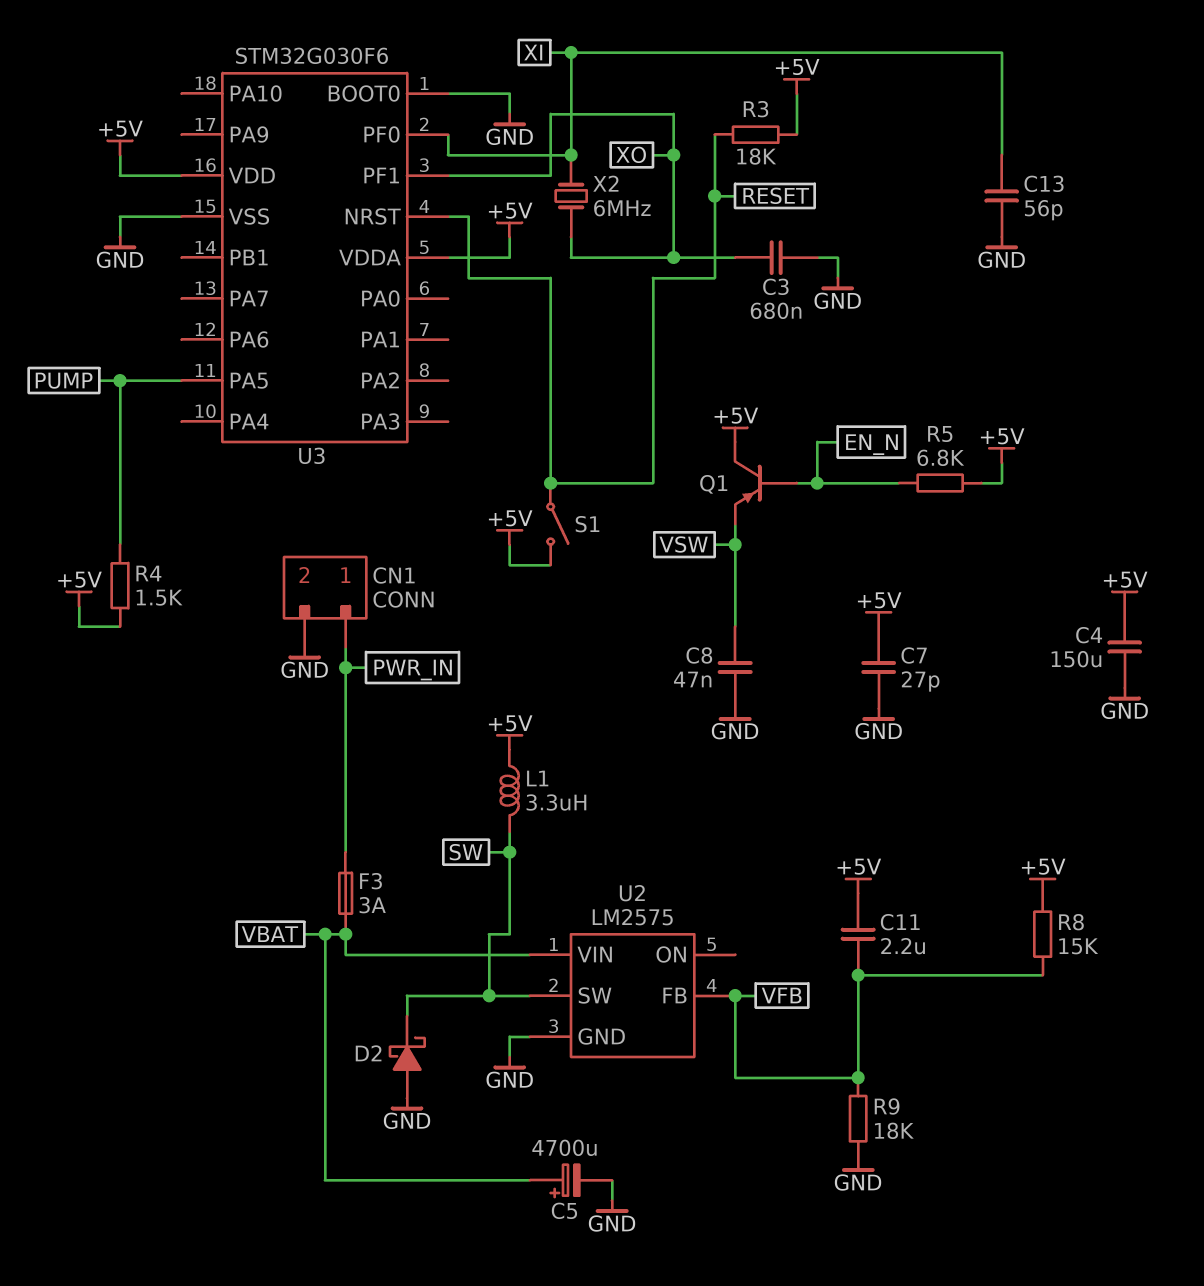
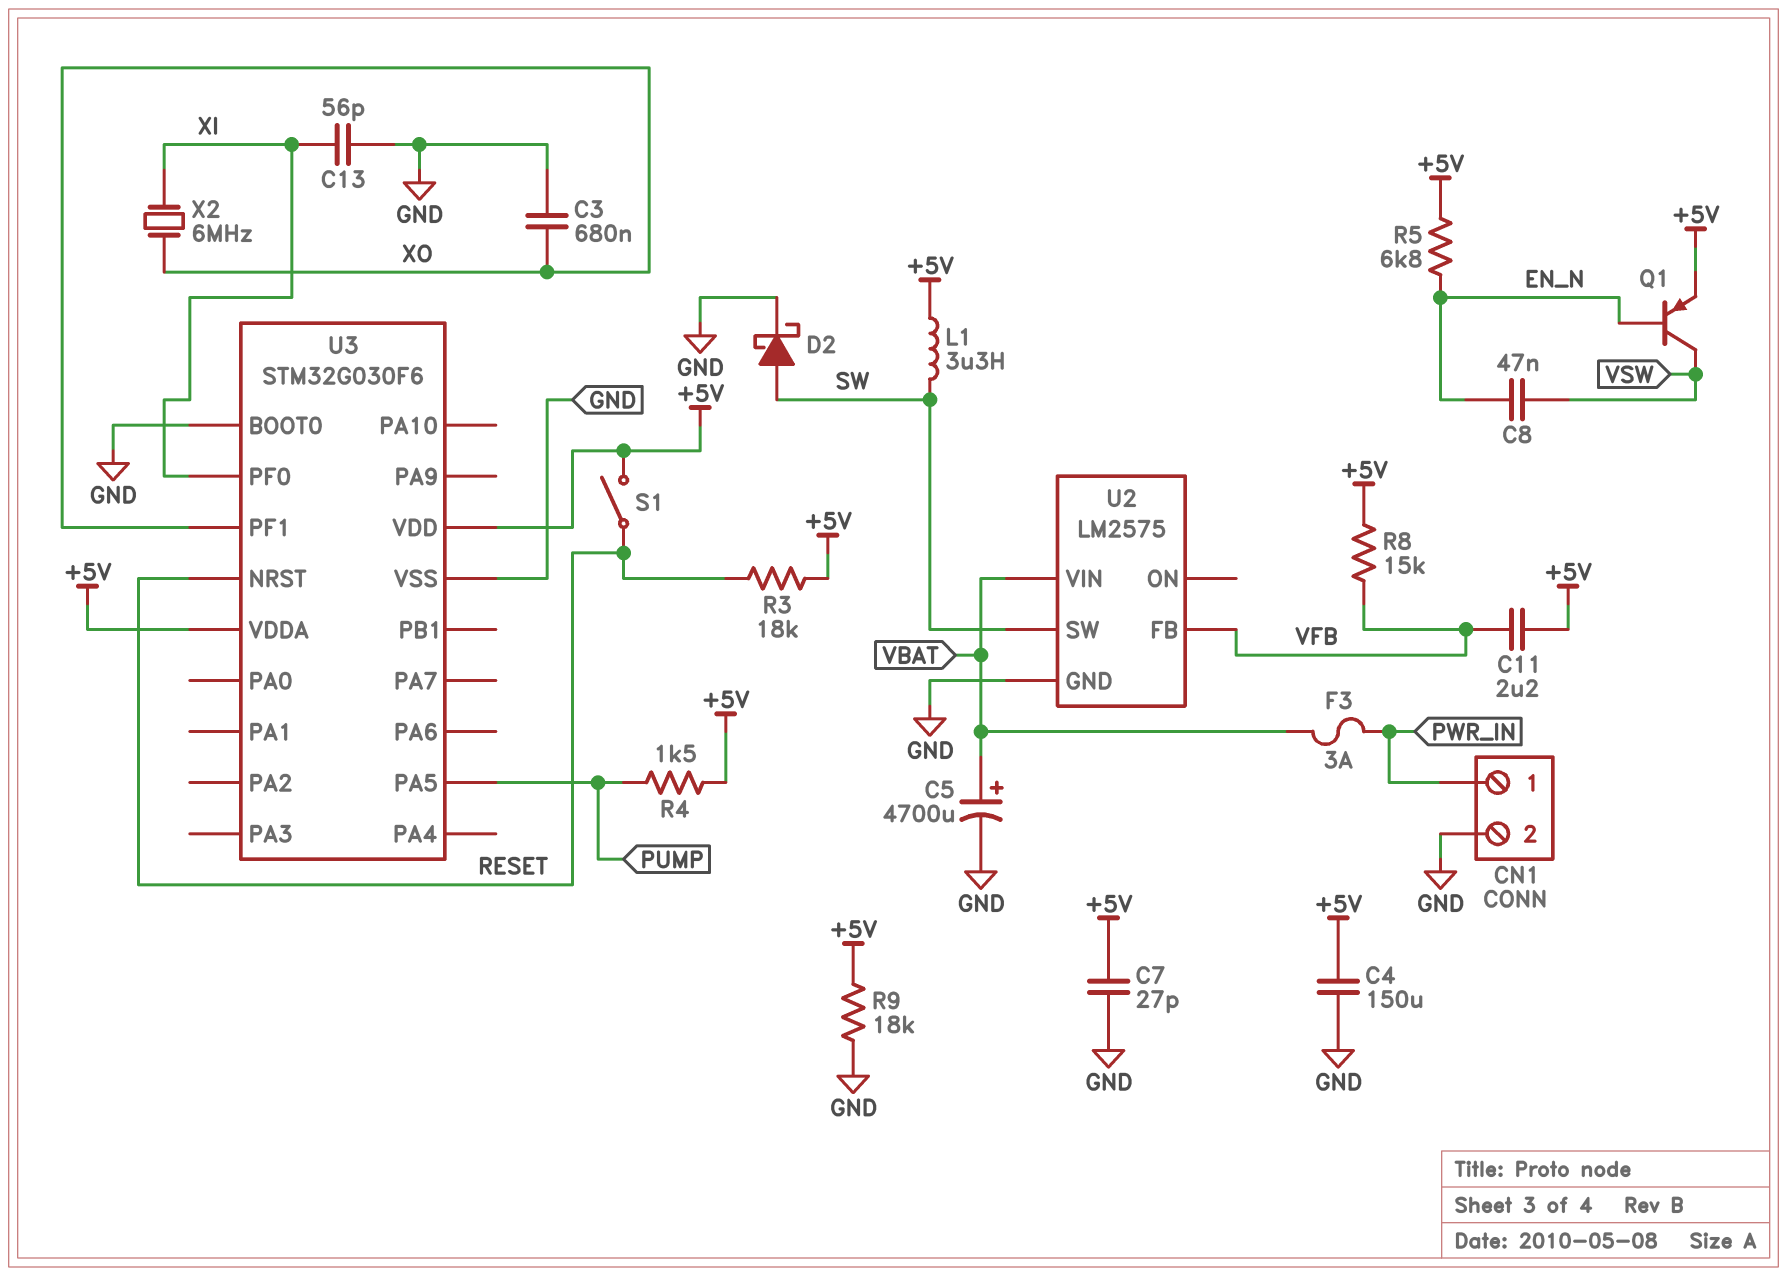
C8: 47nF (GND, VSW) -> 47nF (EN_N, VSW)
D2: schottky (A GND, K SW) -> schottky (A SW, K GND)
Q1: PNP (B EN_N, C +5V, E VSW) -> PNP (B EN_N, C VSW, E +5V)
R9: 18k (GND, VFB) -> 18k (+5V, GND)

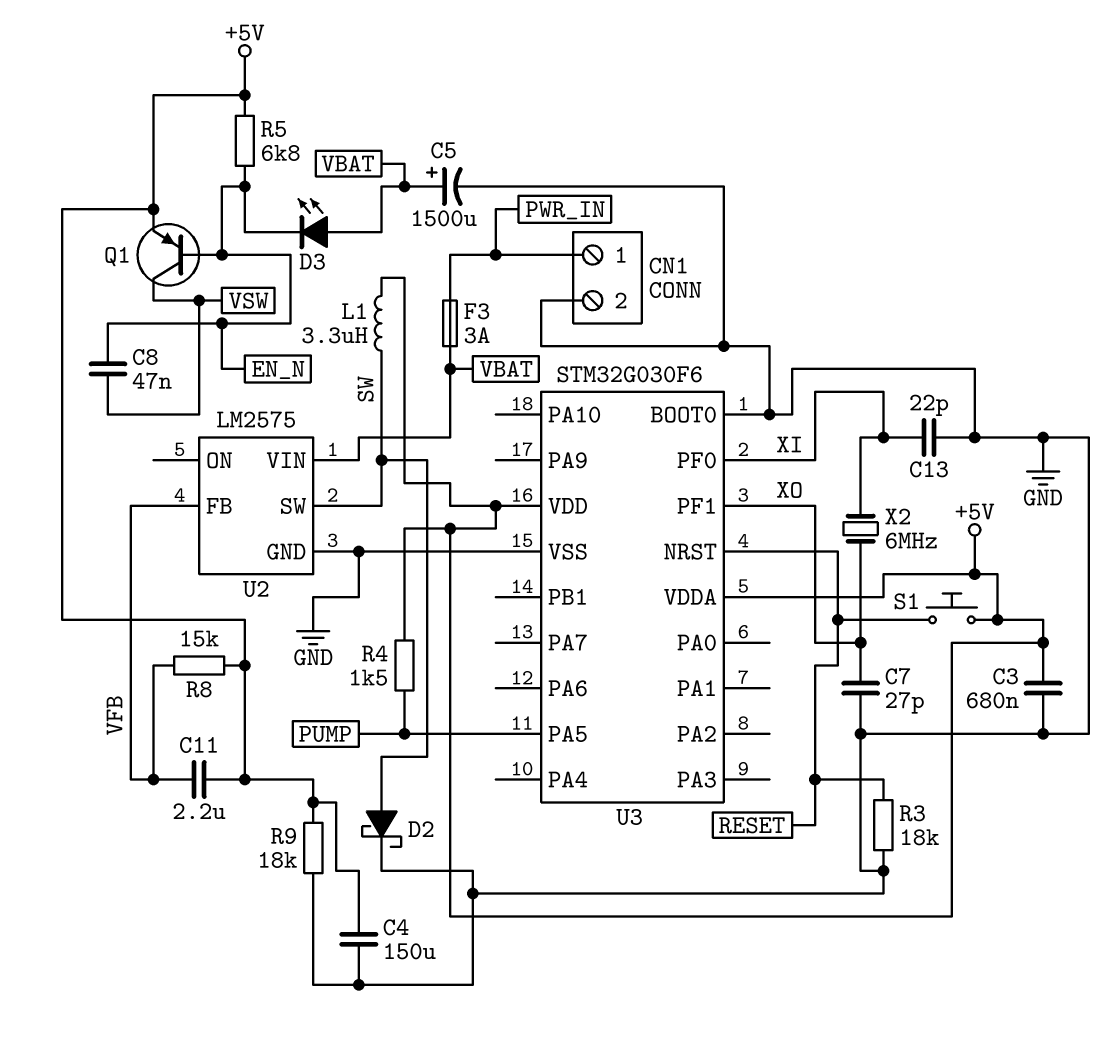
C3: 680nF (GND, XO) -> 680nF (+5V, GND)
C5: 4700uF (plus VBAT, minus GND) -> 1500uF (plus VBAT, minus GND)
C7: 27pF (+5V, GND) -> 27pF (GND, XO)
C13: 56pF (GND, XI) -> 22pF (GND, XI)
D3: none -> LED (A VBAT, K EN_N)
R3: 18k (+5V, RESET) -> 18k (GND, RESET)
S1: switch (+5V, RESET) -> button (+5V, RESET)

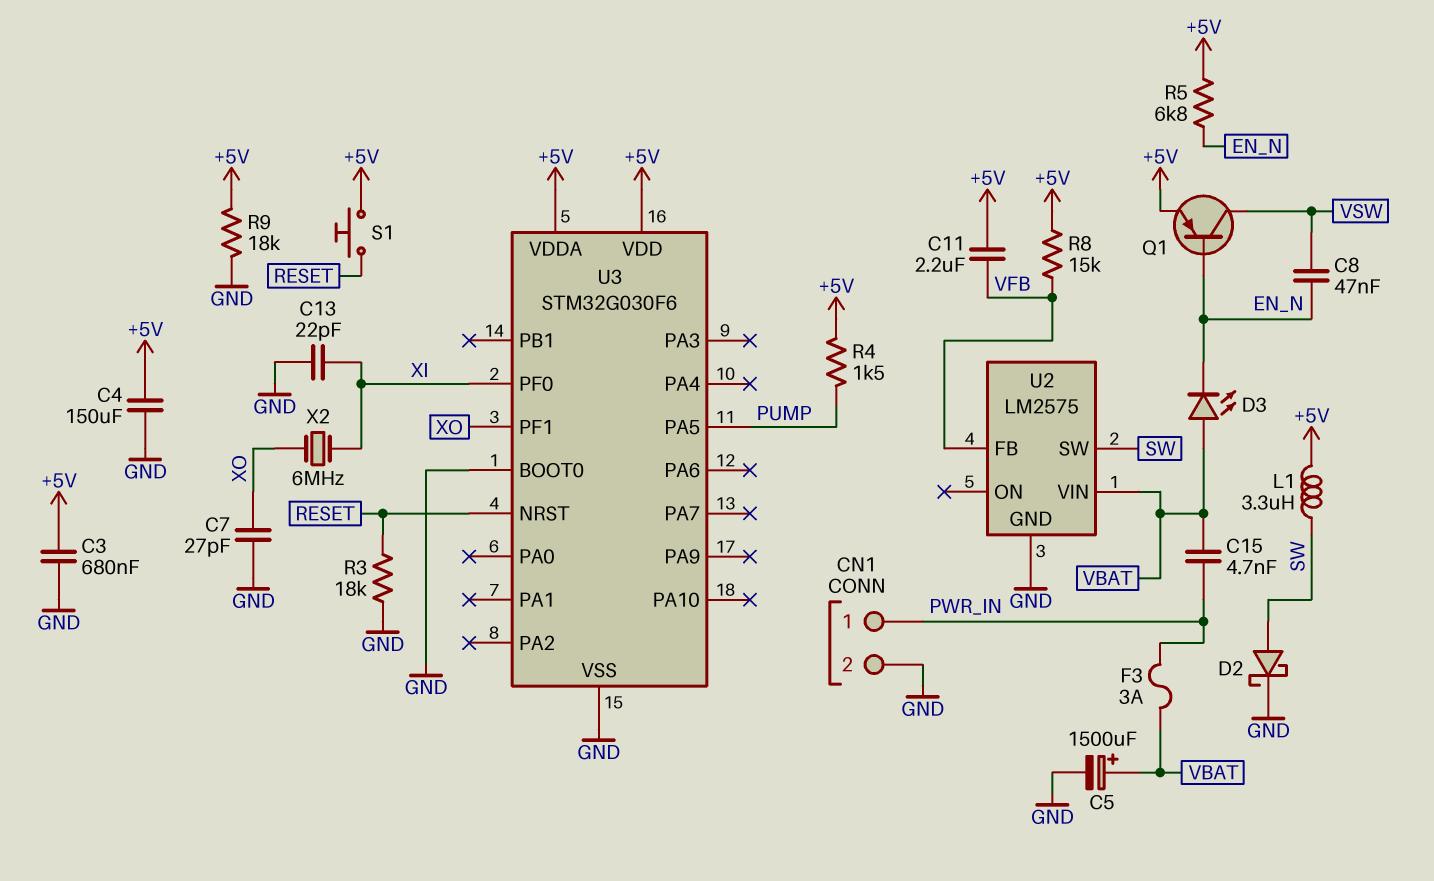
C15: none -> 4.7nF (PWR_IN, VBAT)

